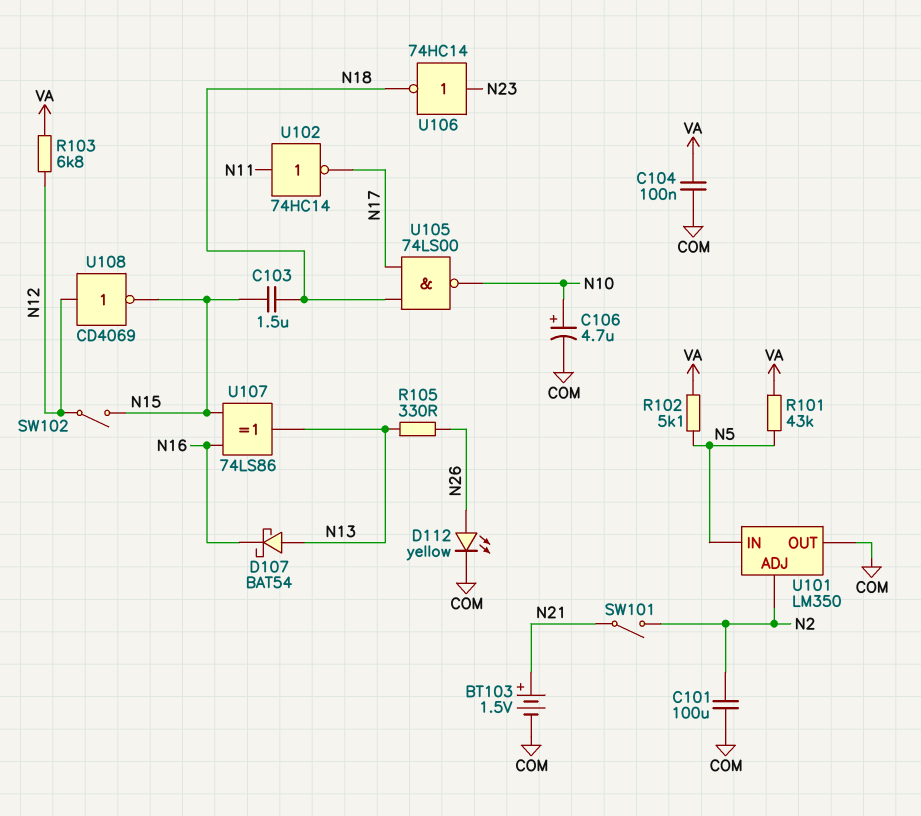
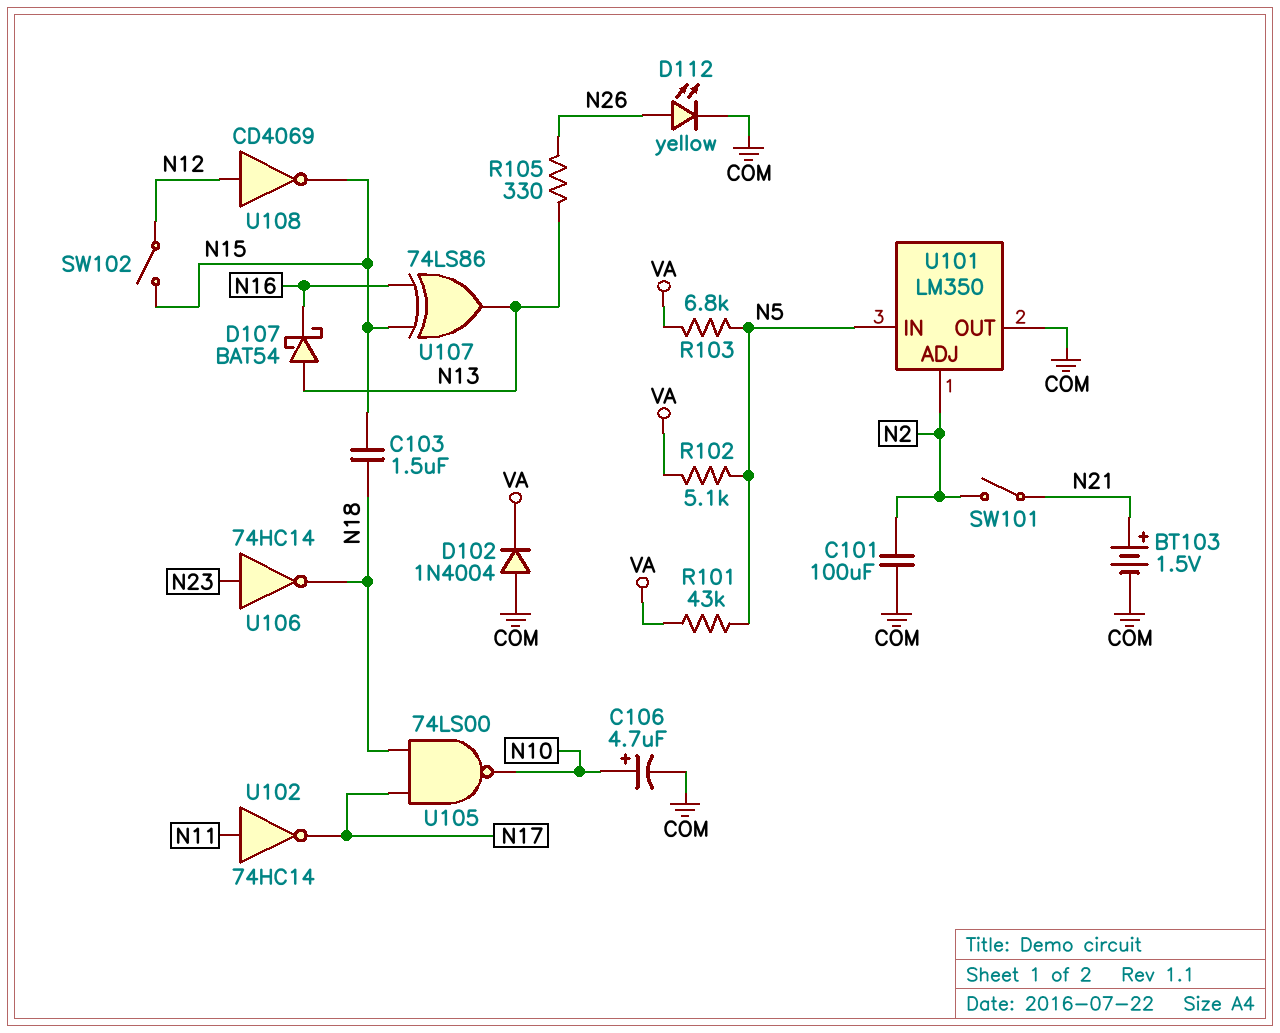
C104: 100nF (COM, VA) -> none
D102: none -> diode 1N4004 (A COM, K VA)
R103: 6.8k (N12, VA) -> 6.8k (N5, VA)

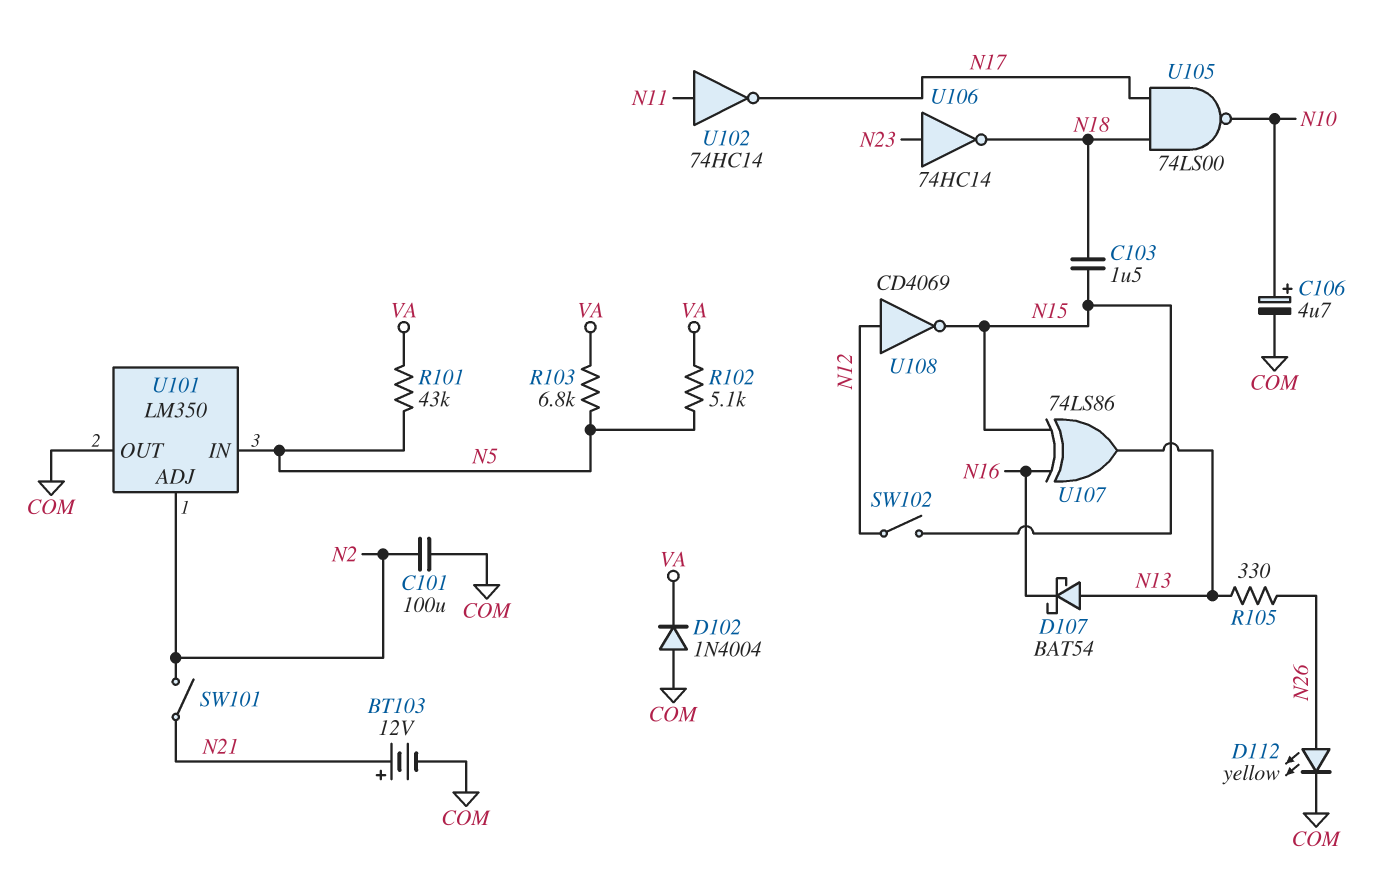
BT103: 1.5V (plus N21, minus COM) -> 12V (plus N21, minus COM)

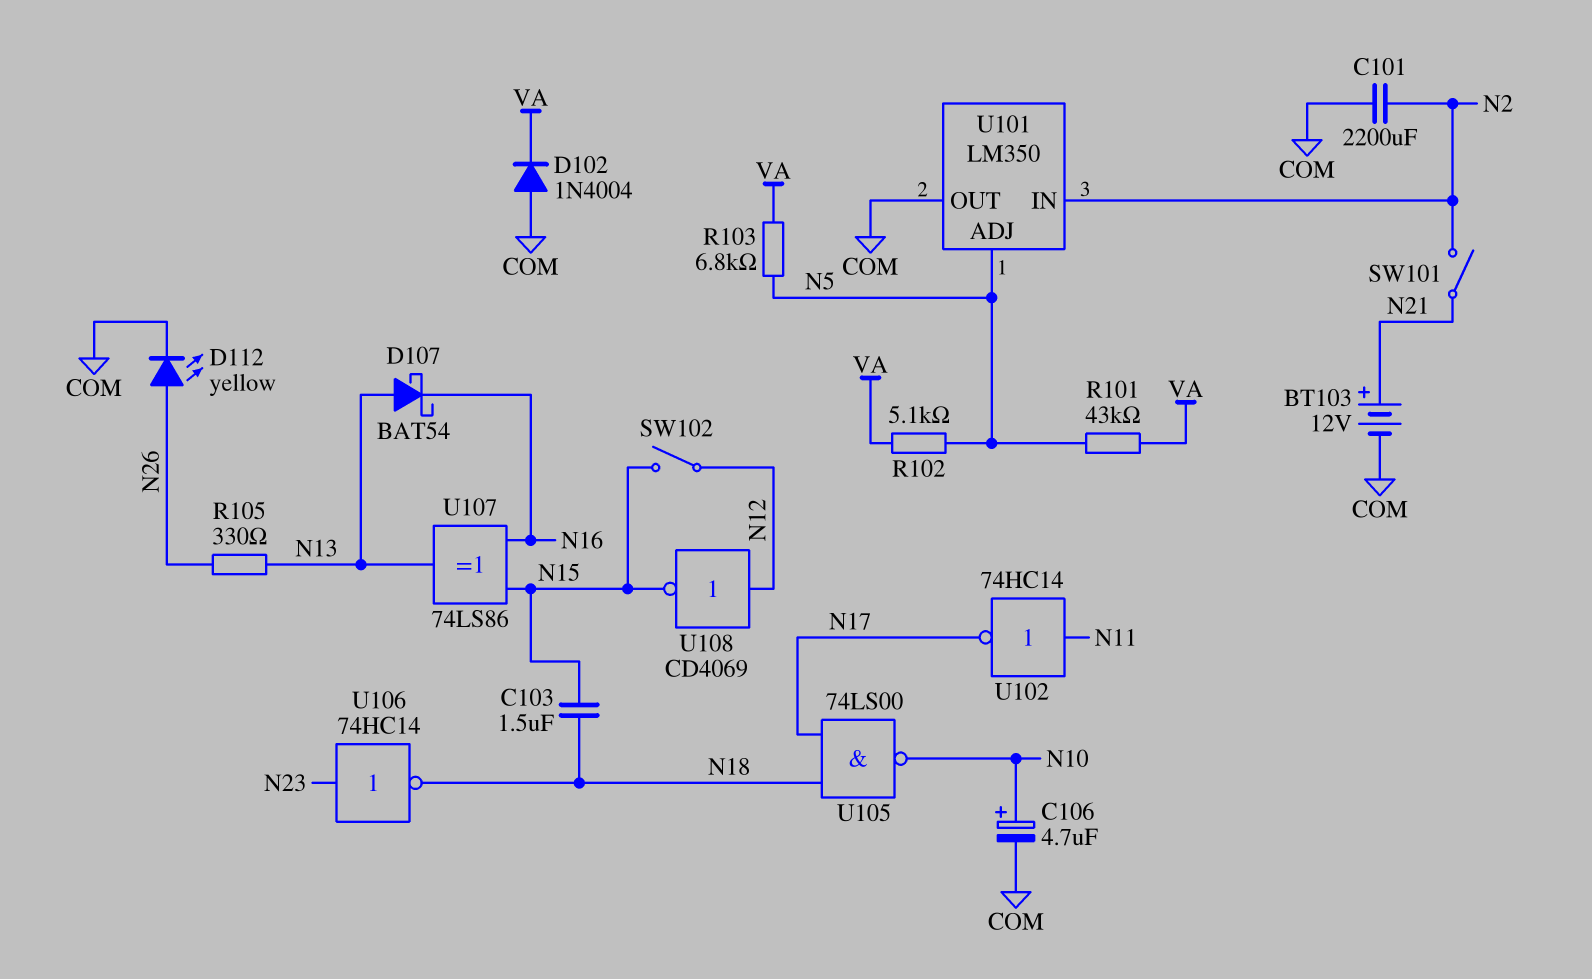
C101: 100uF (COM, N2) -> 2200uF (COM, N2)
U101 pin ADJ: N2 -> N5
U101 pin IN: N5 -> N2

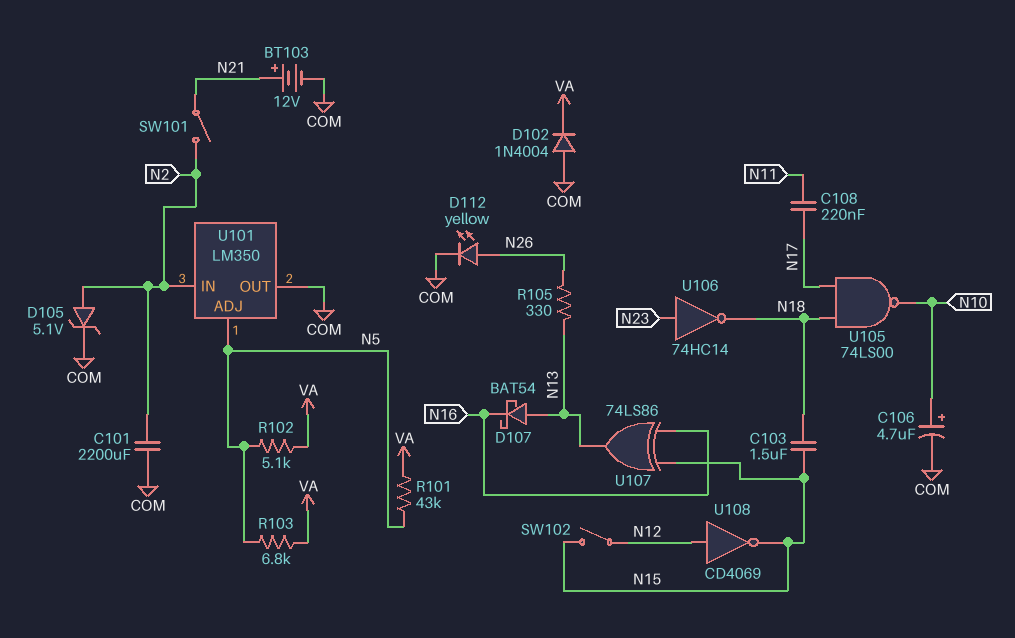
C108: none -> 220nF (N11, N17)
D105: none -> zener 5.1V (A N2, K COM)
U102: NOT 74HC14 (in N11, out N17) -> none

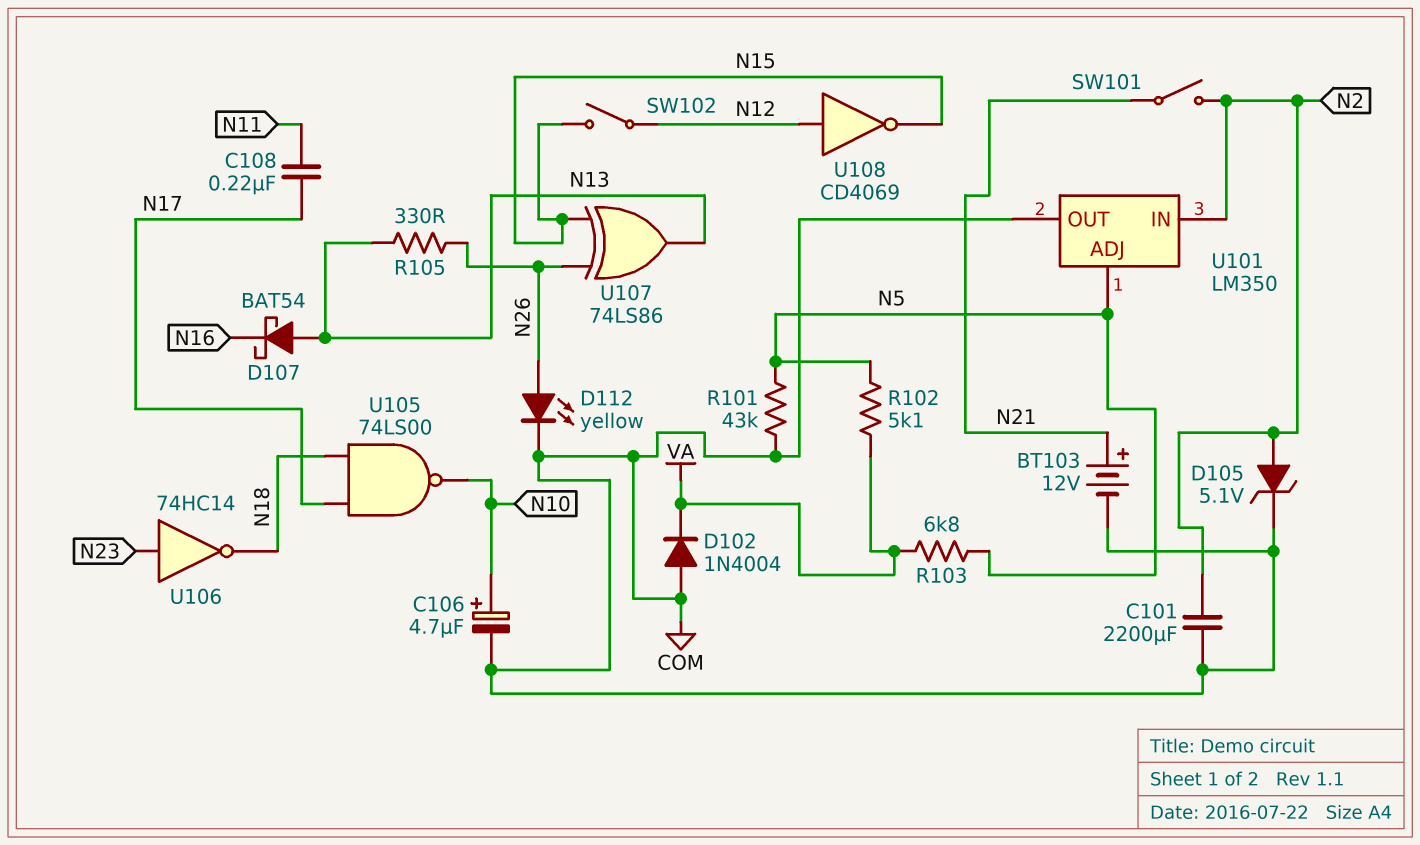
C103: 1.5uF (N15, N18) -> none
R101: 43k (N5, VA) -> 43k (COM, N5)
U107: XOR 74LS86 (in N15, in N16, out N13) -> XOR 74LS86 (in N15, in N26, out N13)

